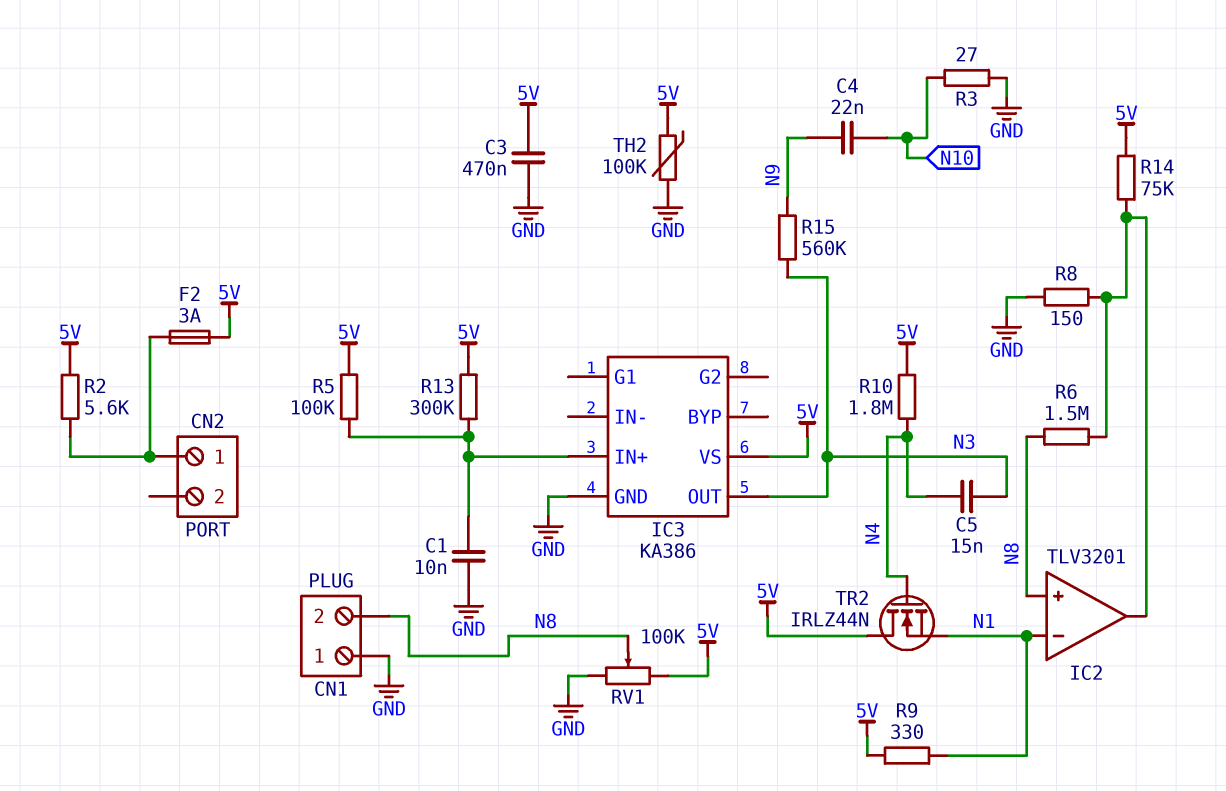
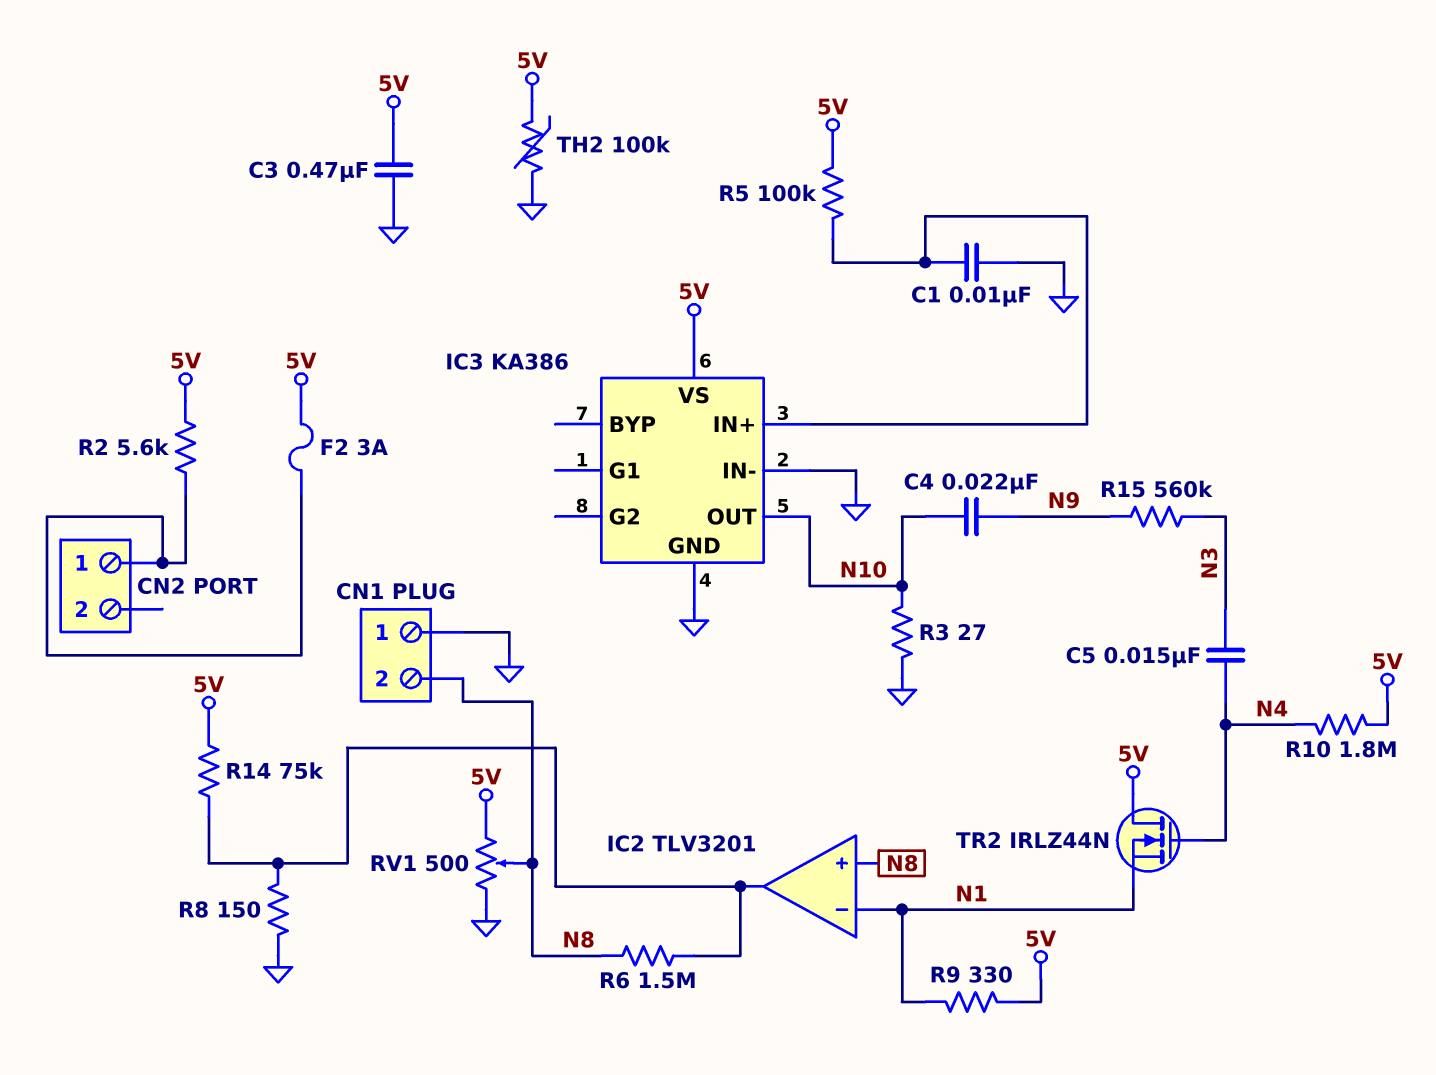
IC3 pin IN-: none -> GND
IC3 pin OUT: N3 -> N10
R13: 300k (5V, IC3/IN+) -> none
RV1: 100k (5V, GND, wiper N8) -> 500 (5V, GND, wiper N8)

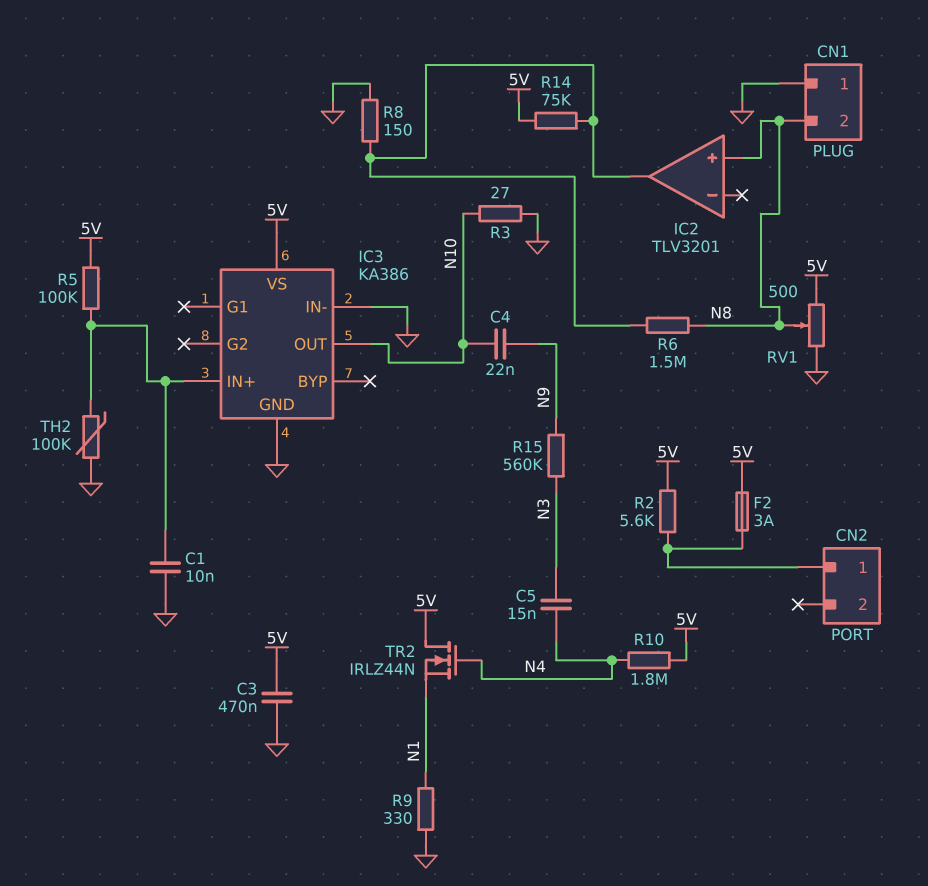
IC2 pin in-: N1 -> none
R9: 330 (5V, N1) -> 330 (GND, N1)
TH2: 100k (5V, GND) -> 100k (GND, IC3/IN+)

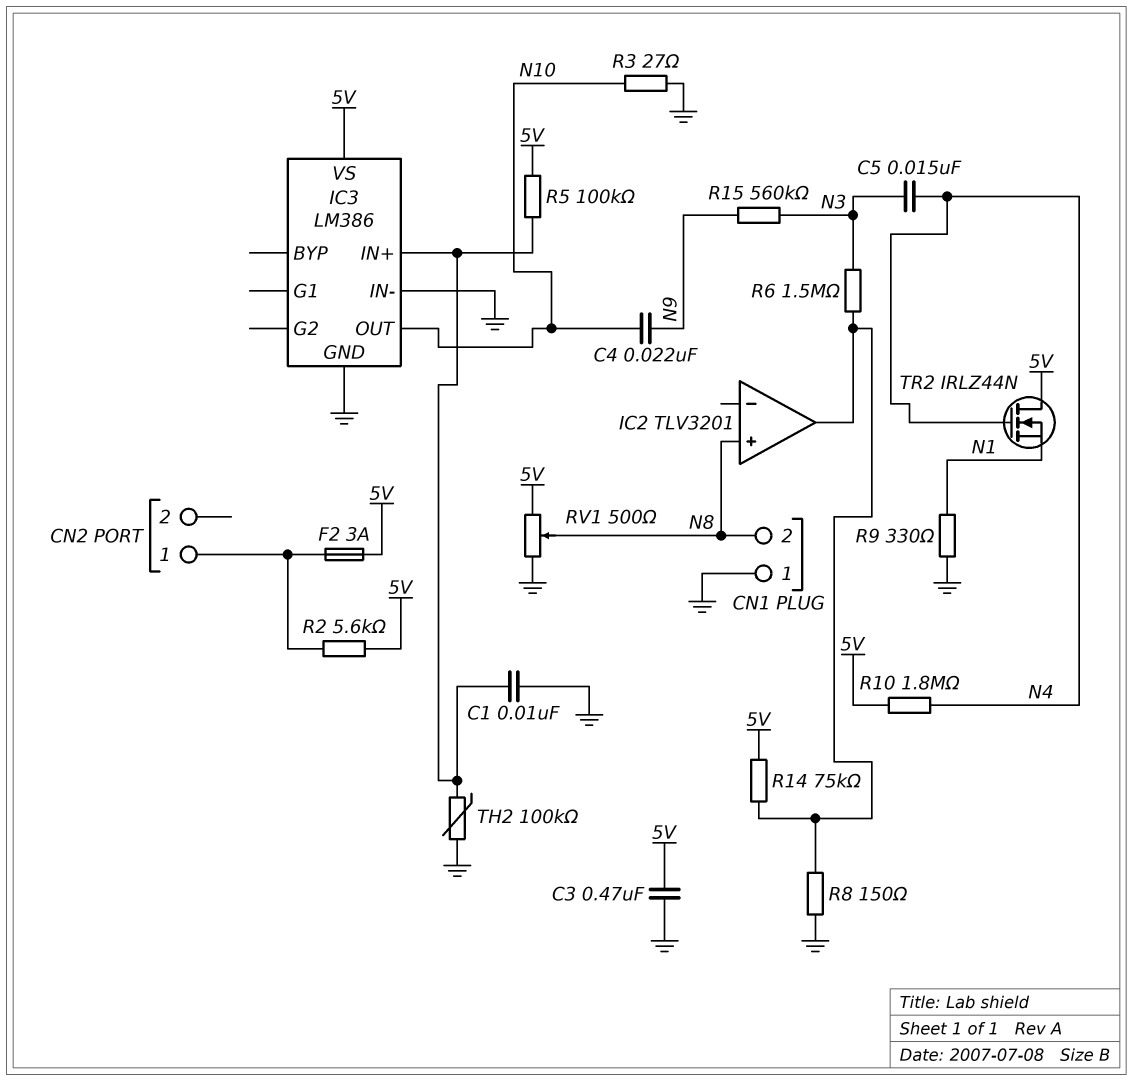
IC3: KA386 -> LM386
R6: 1.5M (IC2/out, N8) -> 1.5M (IC2/out, N3)

